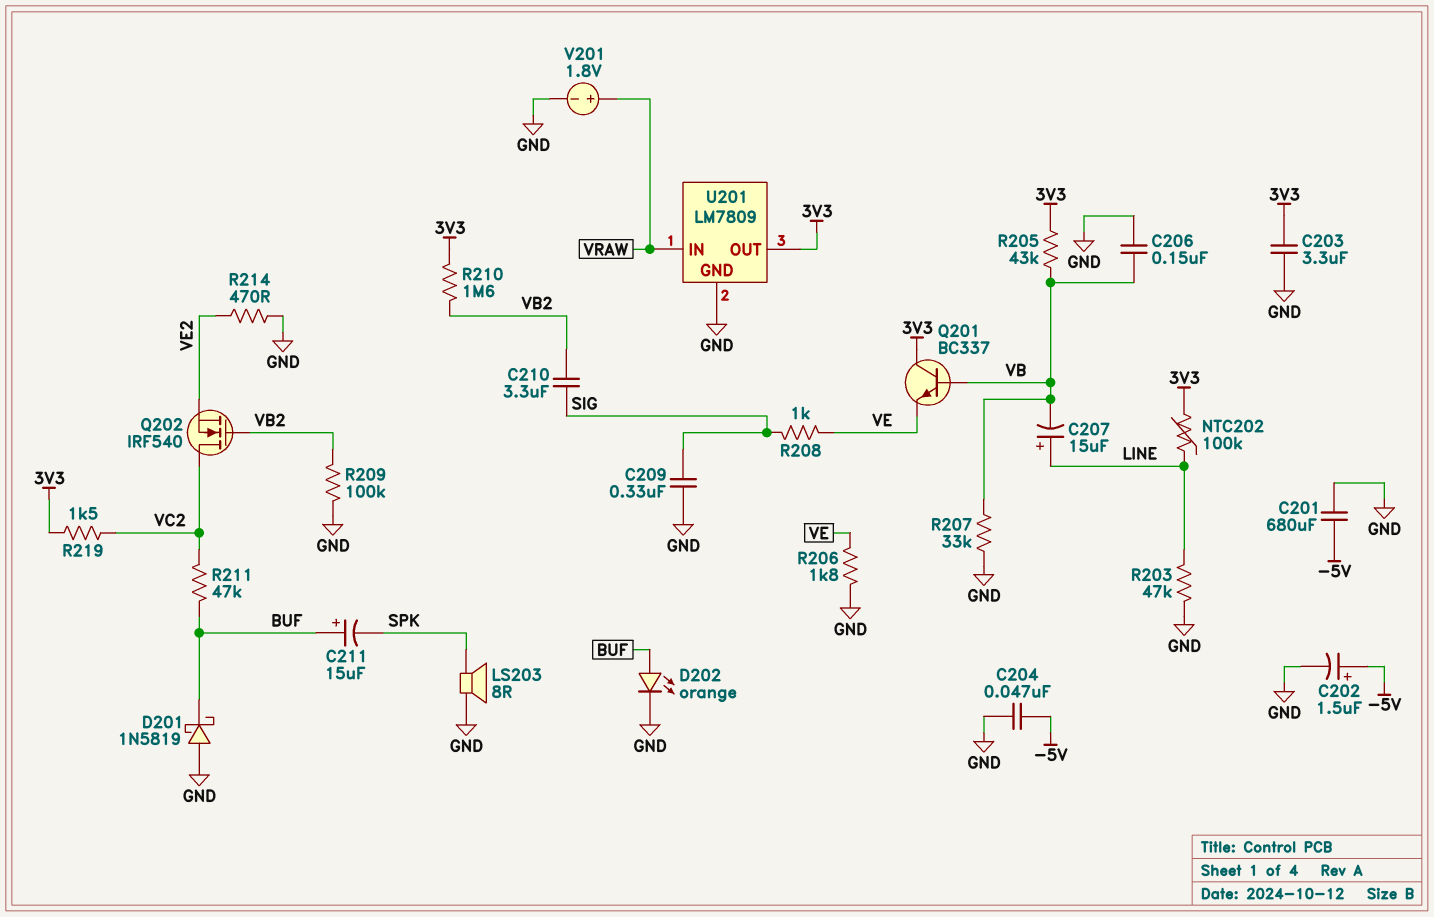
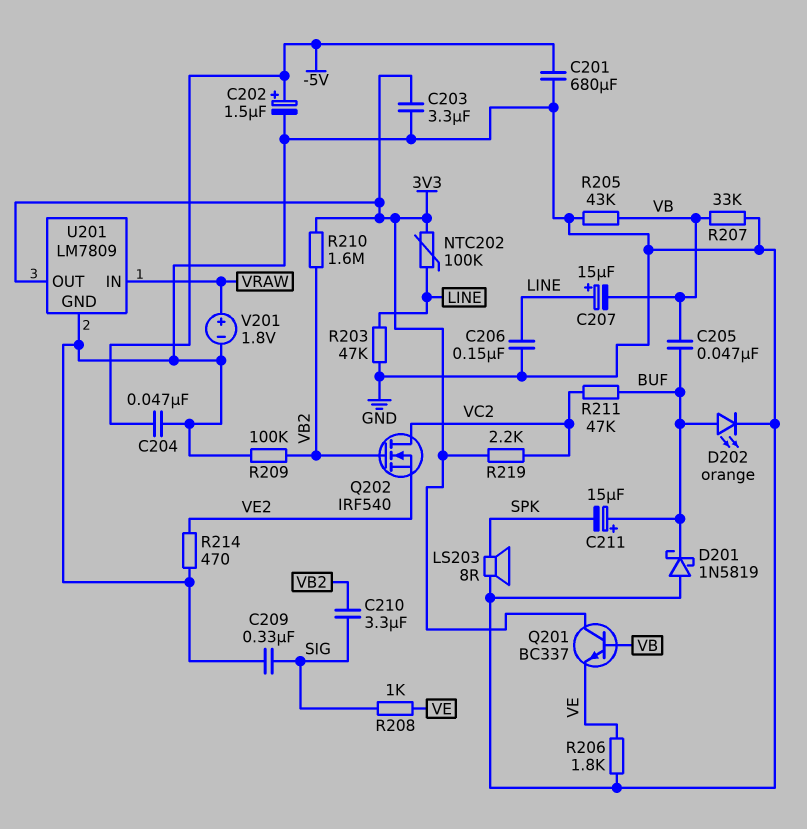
C205: none -> 47nF (BUF, VB)
C206: 150nF (GND, VB) -> 150nF (GND, LINE)
R205: 43k (3V3, VB) -> 43k (GND, VB)
R219: 1.5k (3V3, VC2) -> 2.2k (3V3, VC2)

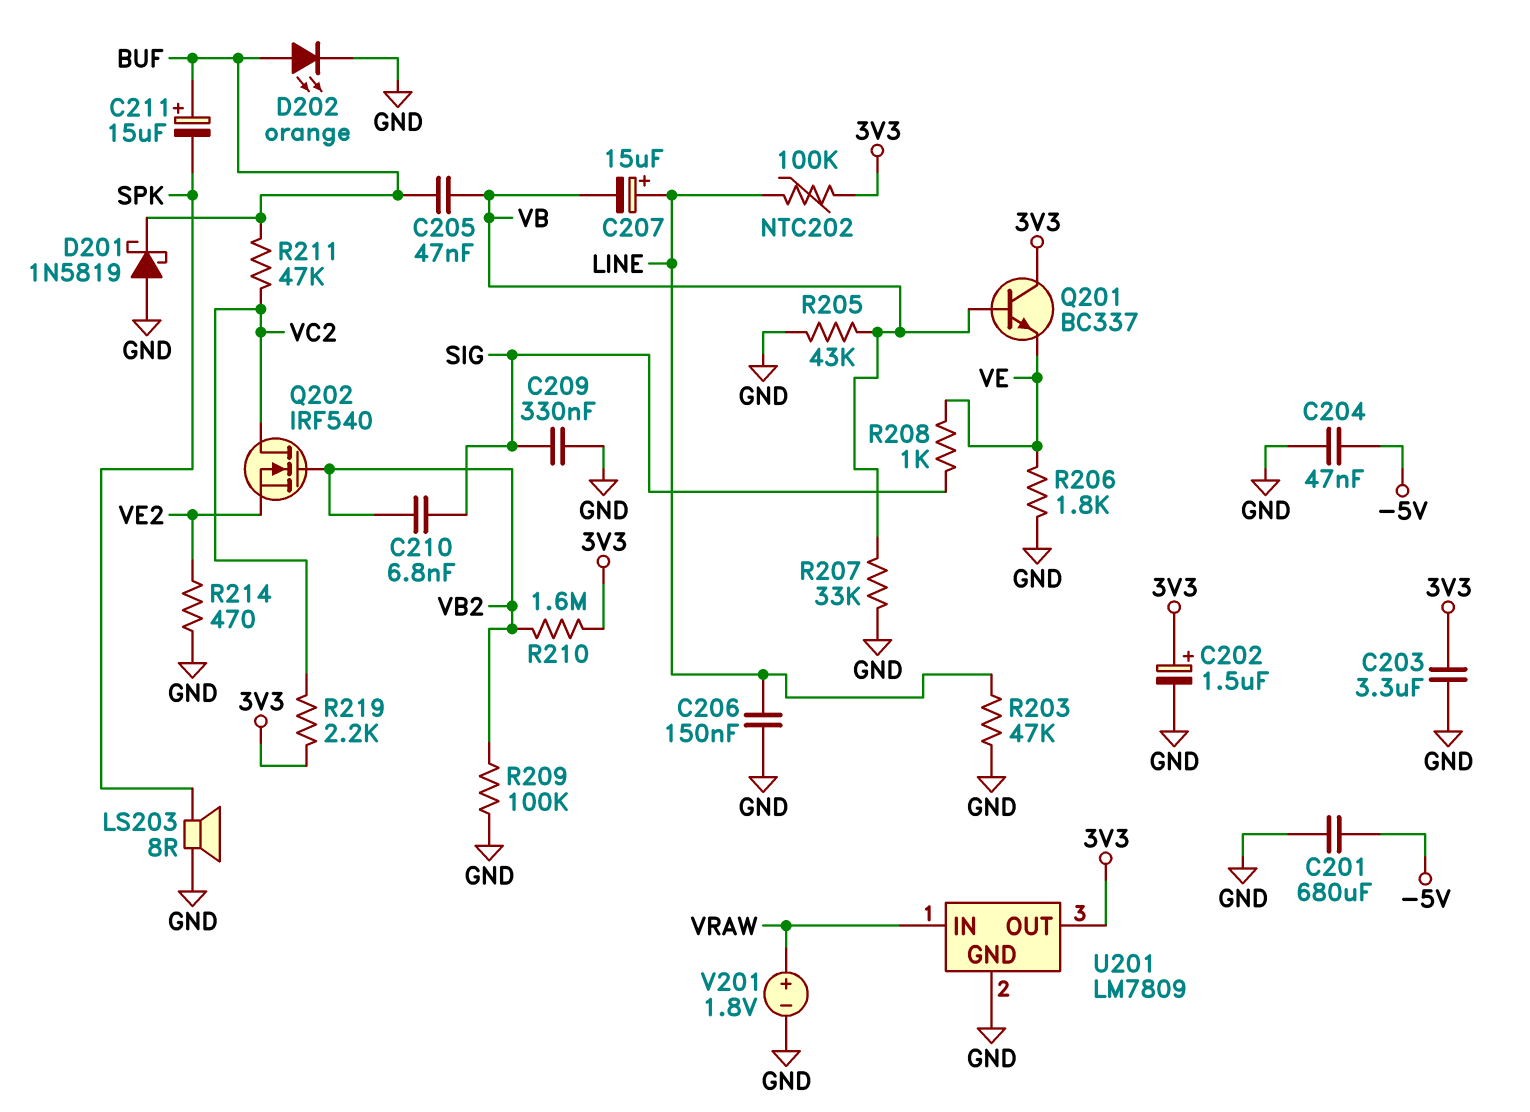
C202: 1.5uF (plus -5V, minus GND) -> 1.5uF (plus 3V3, minus GND)
C210: 3.3uF (SIG, VB2) -> 6.8nF (SIG, VB2)

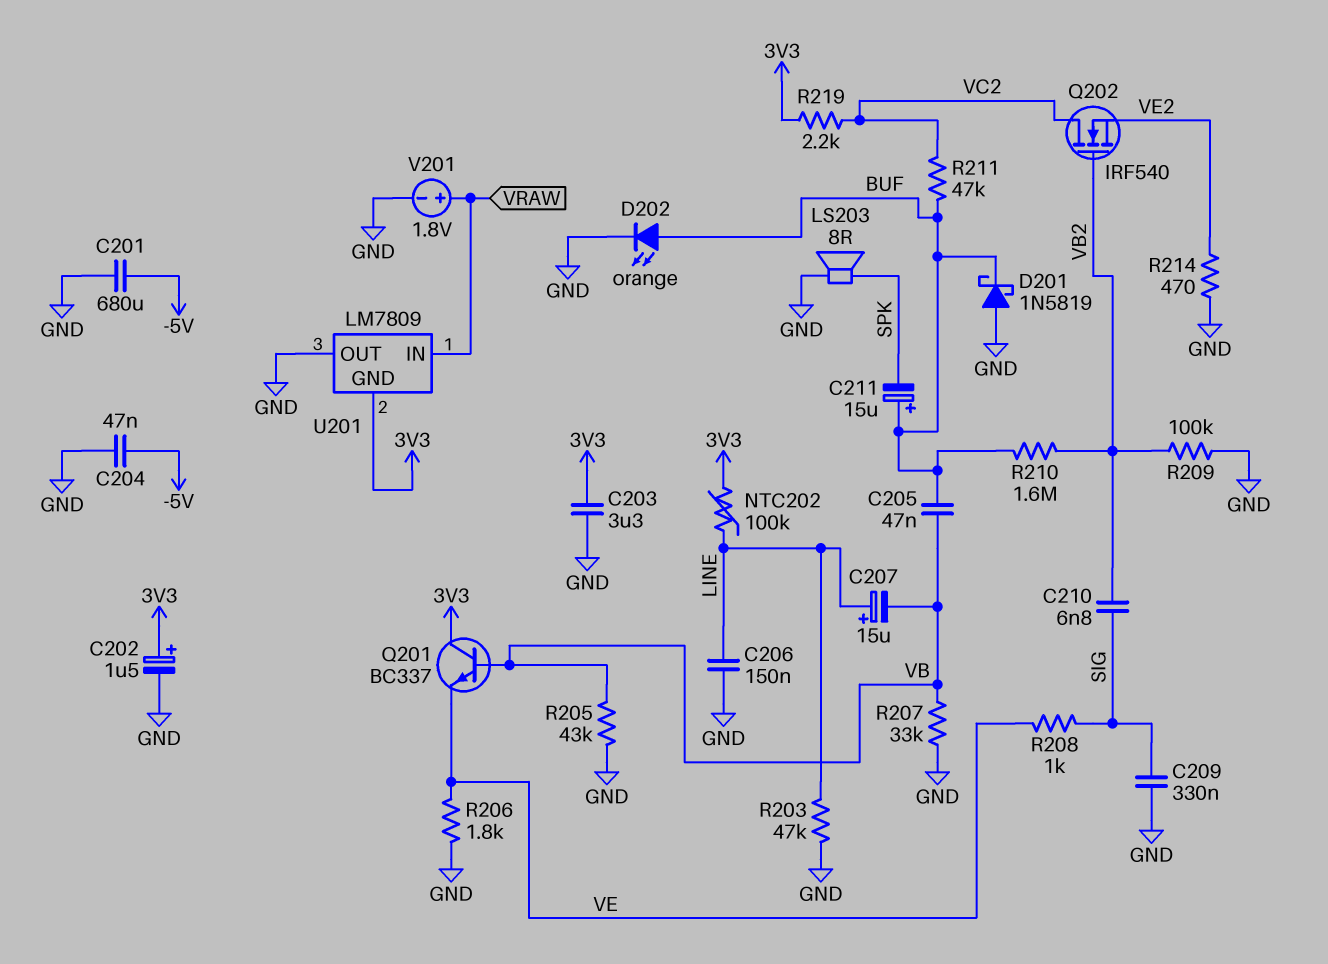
R210: 1.6M (3V3, VB2) -> 1.6M (BUF, VB2)
U201 pin GND: GND -> 3V3
U201 pin OUT: 3V3 -> GND

